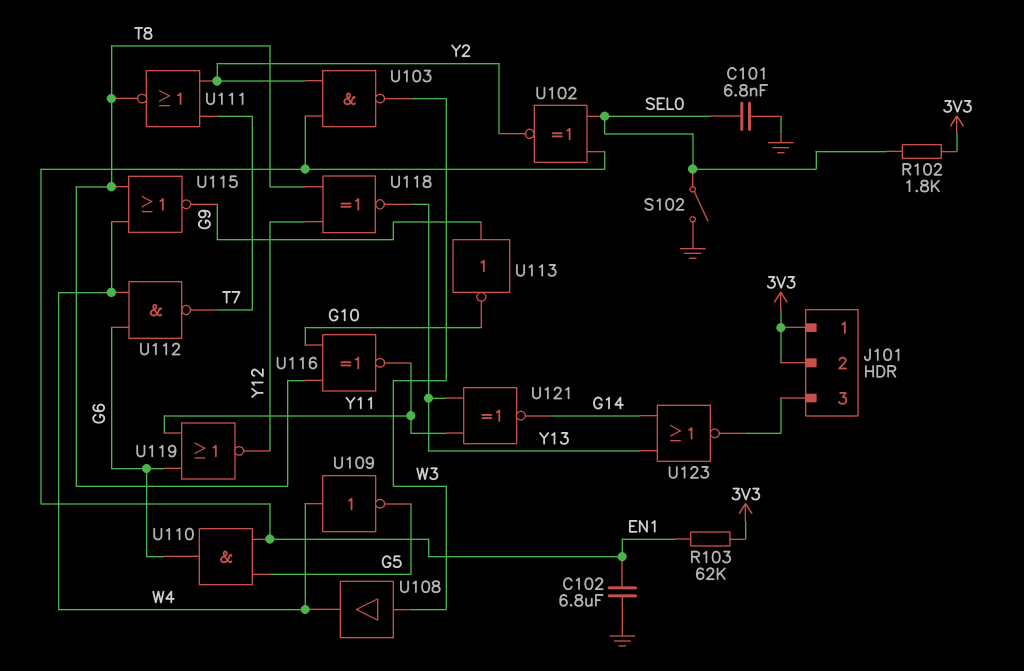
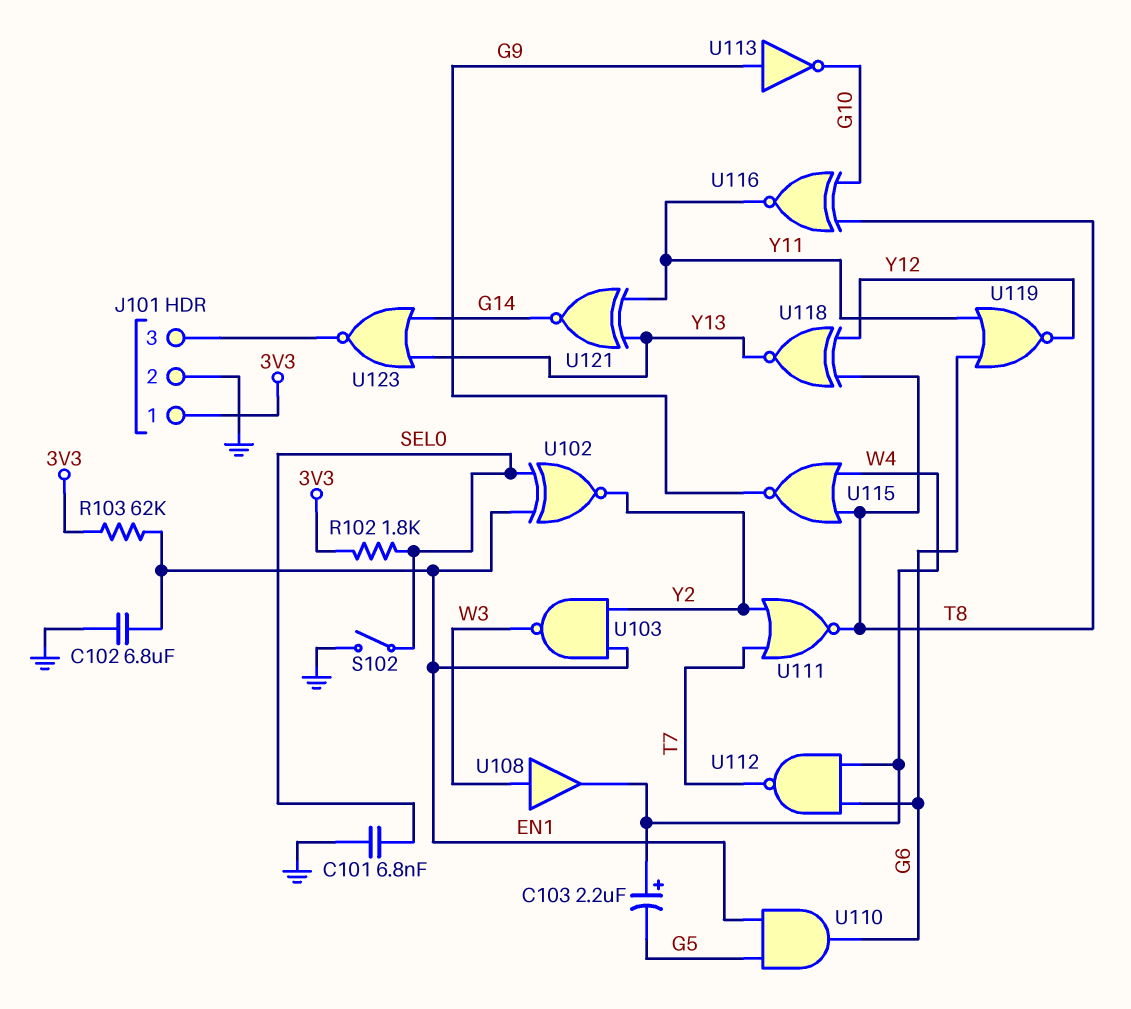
C103: none -> 2.2uF (plus W4, minus G5)
J101 pin 2: 3V3 -> GND
U109: NOT (in W4, out G5) -> none

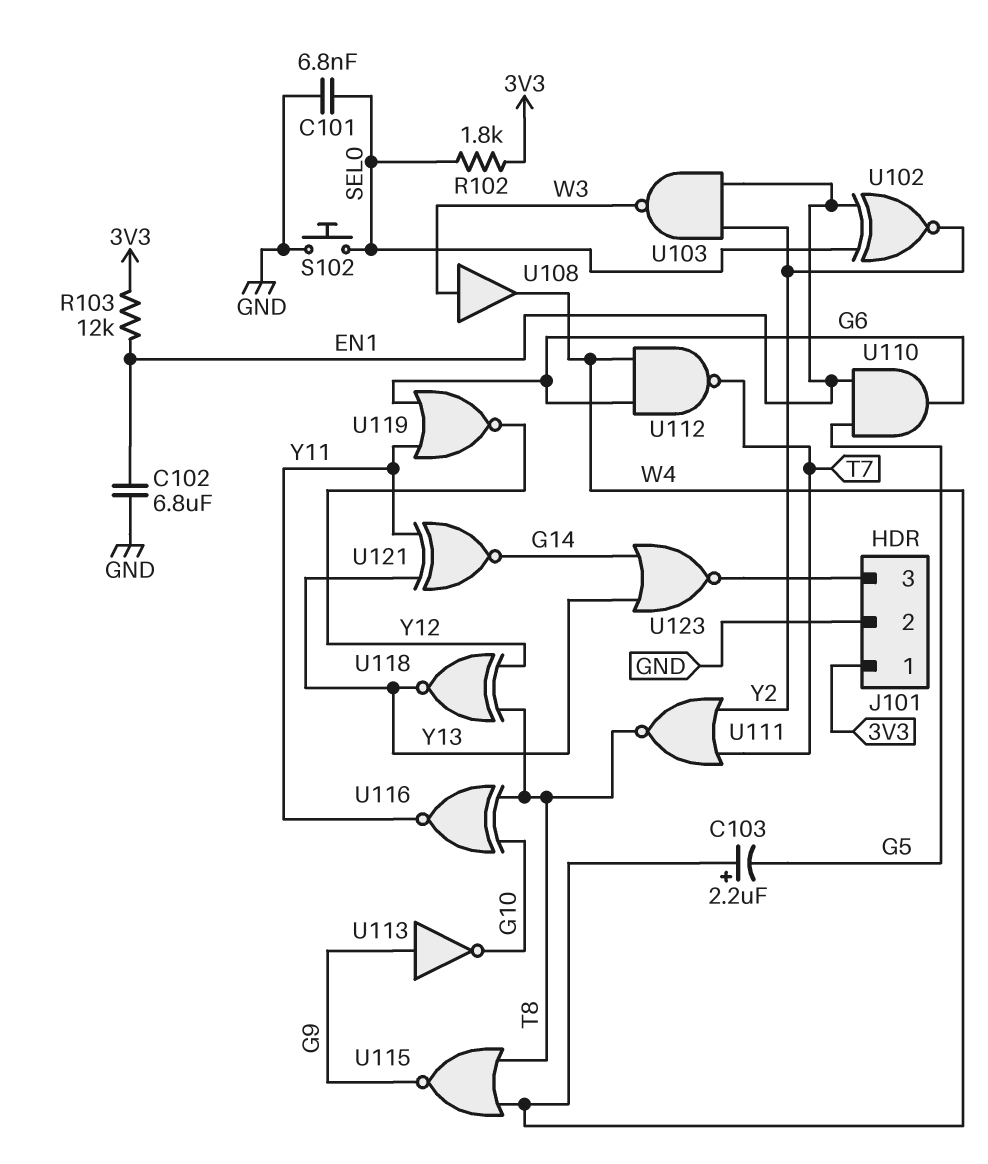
R103: 62k (3V3, EN1) -> 12k (3V3, EN1)
S102: switch (GND, SEL0) -> button (GND, SEL0)

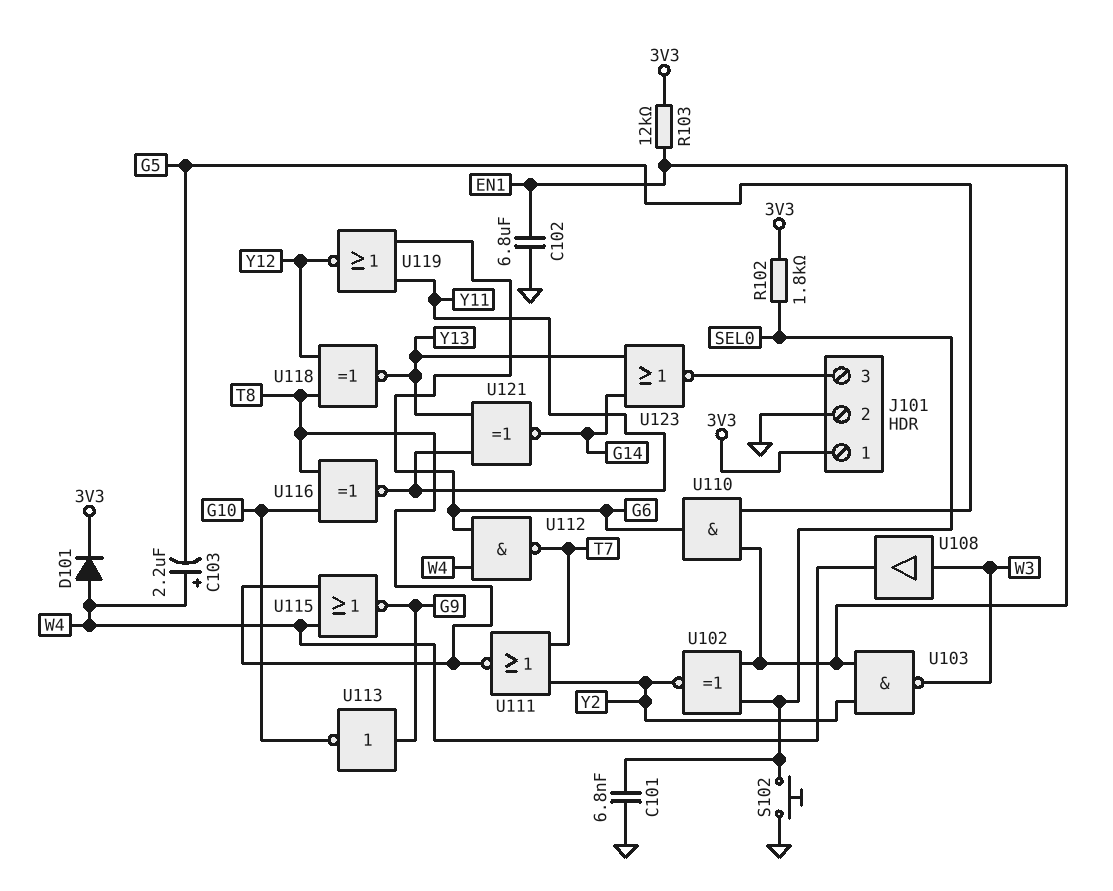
D101: none -> diode (A W4, K 3V3)

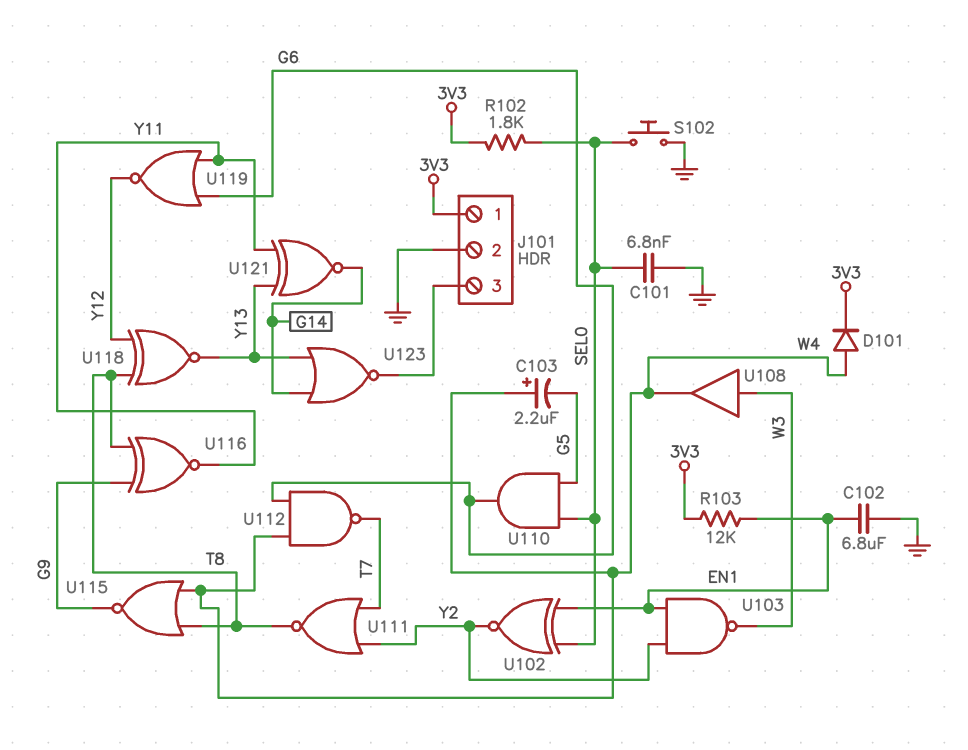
U110: AND (in EN1, in G5, out G6) -> AND (in G5, in SEL0, out G6)
U113: NOT (in G9, out G10) -> none
U116: XNOR (in G10, in T8, out Y11) -> XNOR (in G9, in T8, out Y11)

